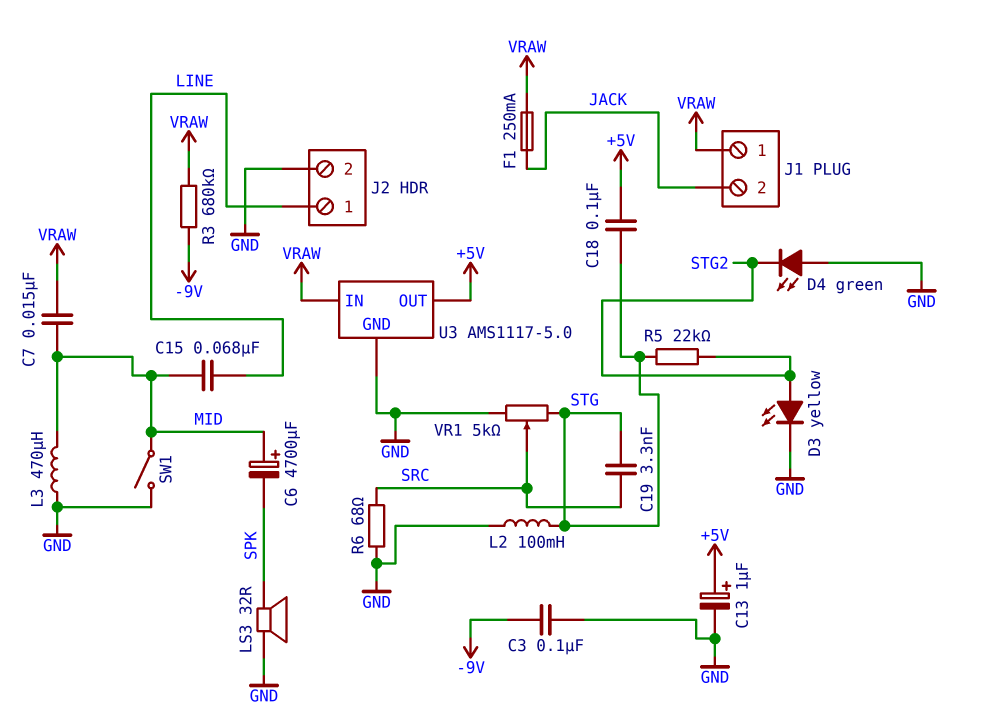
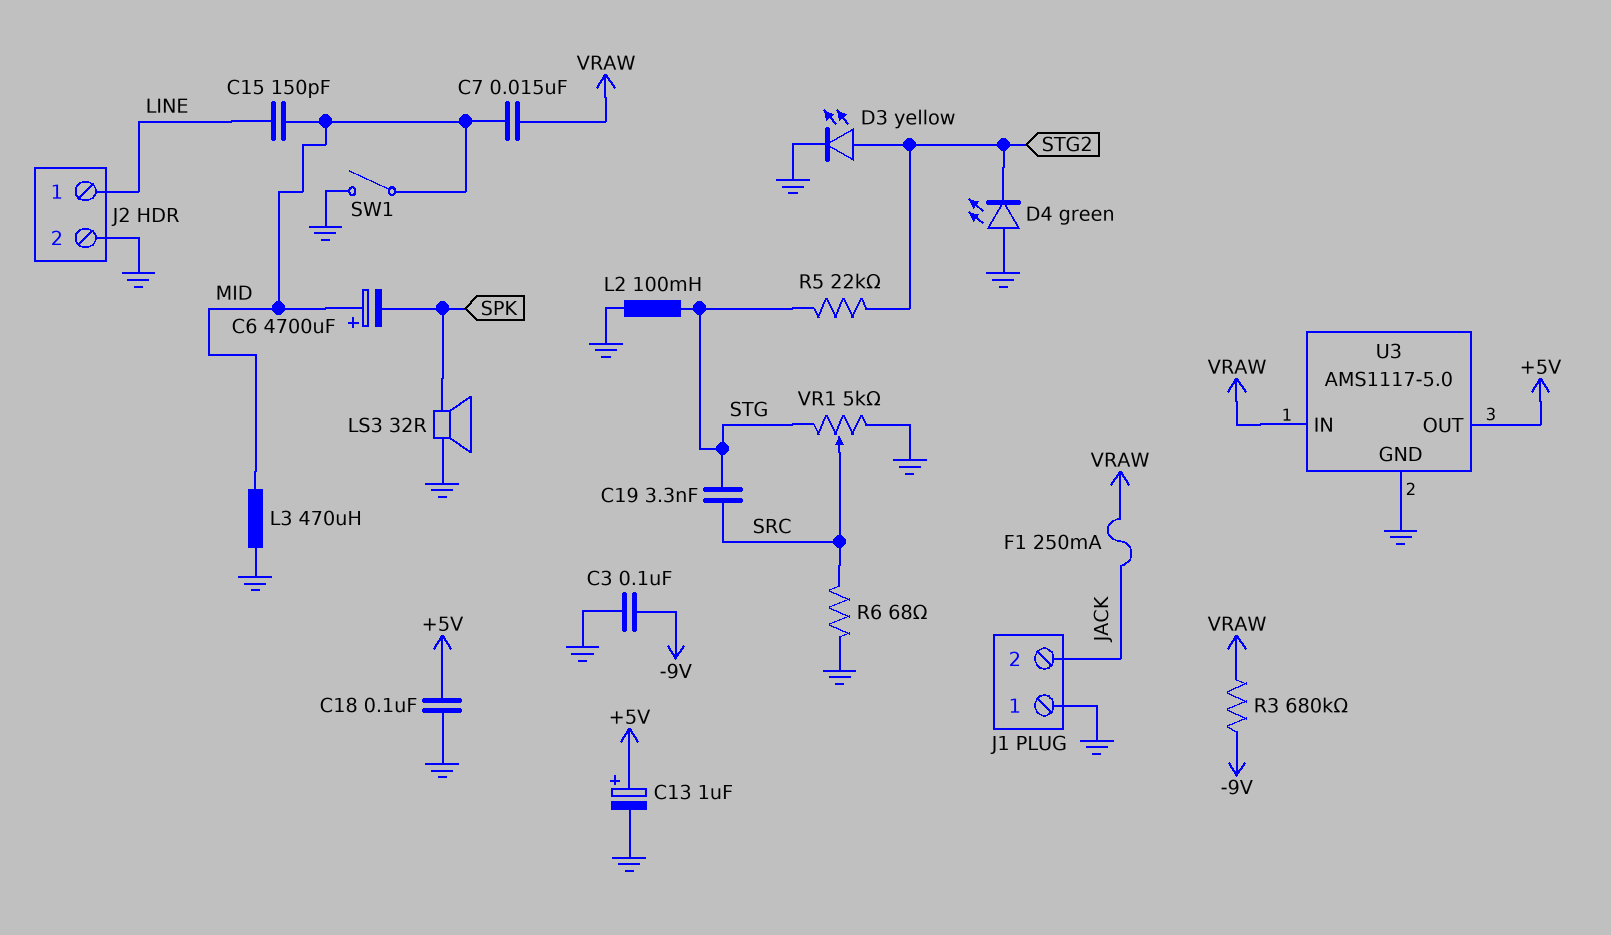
C15: 68nF (LINE, MID) -> 150pF (LINE, MID)
C18: 100nF (+5V, STG) -> 100nF (+5V, GND)
J1 pin 1: VRAW -> GND

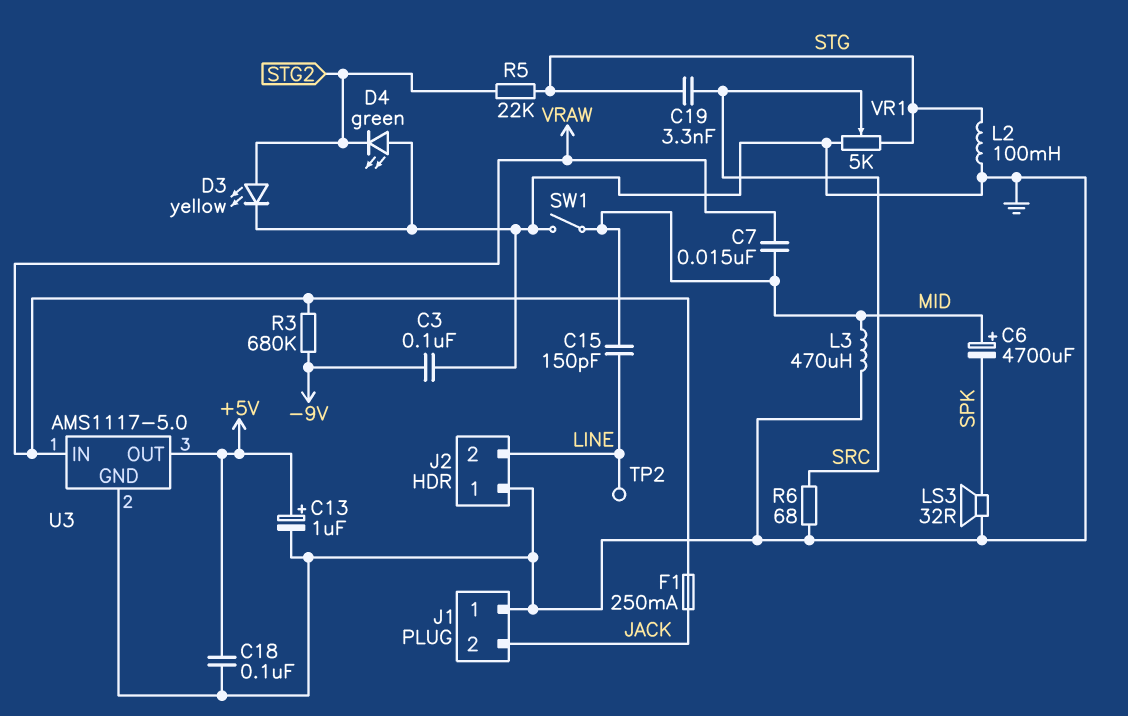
J2 pin 1: LINE -> GND
J2 pin 2: GND -> LINE
TP2: none -> test point (LINE)

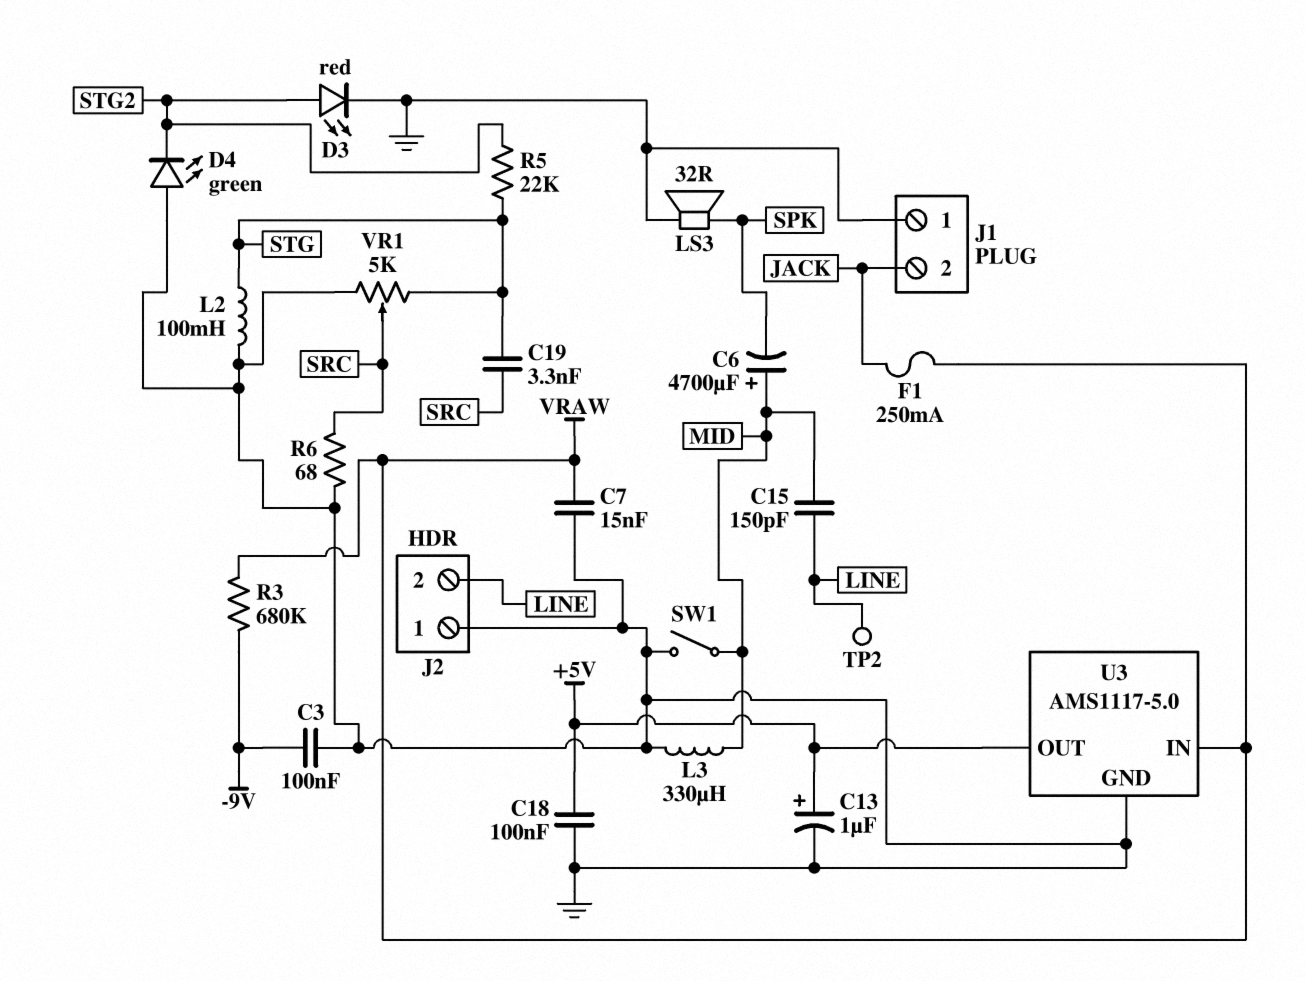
C7: 15nF (MID, VRAW) -> 15nF (GND, VRAW)
D3: LED yellow (A STG2, K GND) -> LED red (A STG2, K GND)
L3: 470uH (GND, MID) -> 330uH (GND, MID)

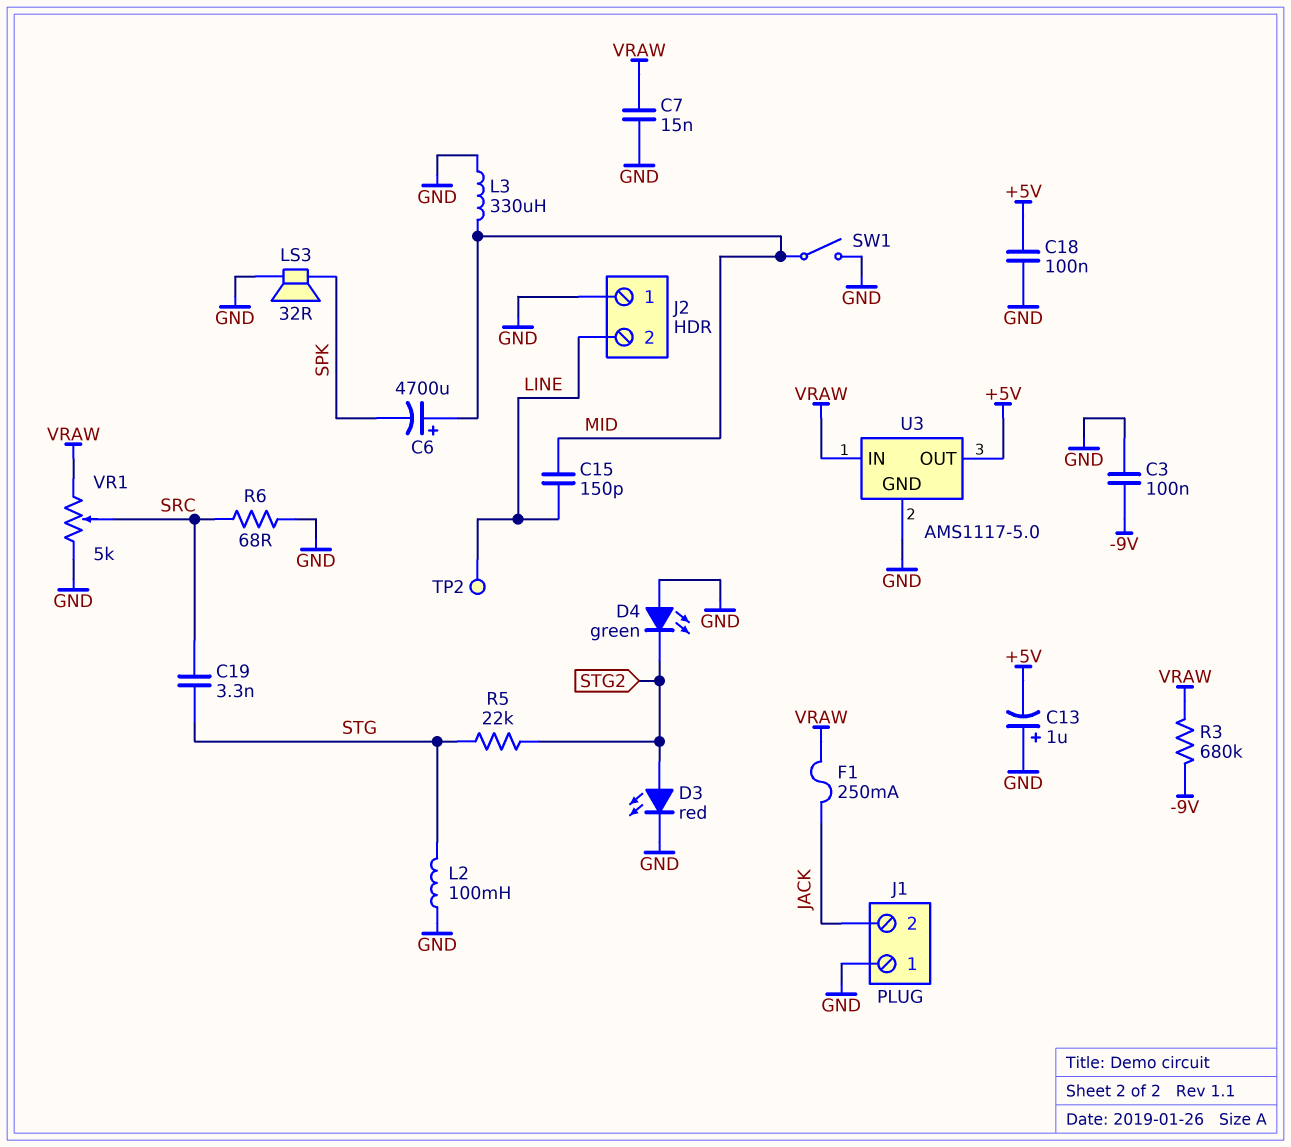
C13: 1uF (plus +5V, minus GND) -> 1uF (plus GND, minus +5V)
VR1: 5k (GND, STG, wiper SRC) -> 5k (GND, VRAW, wiper SRC)

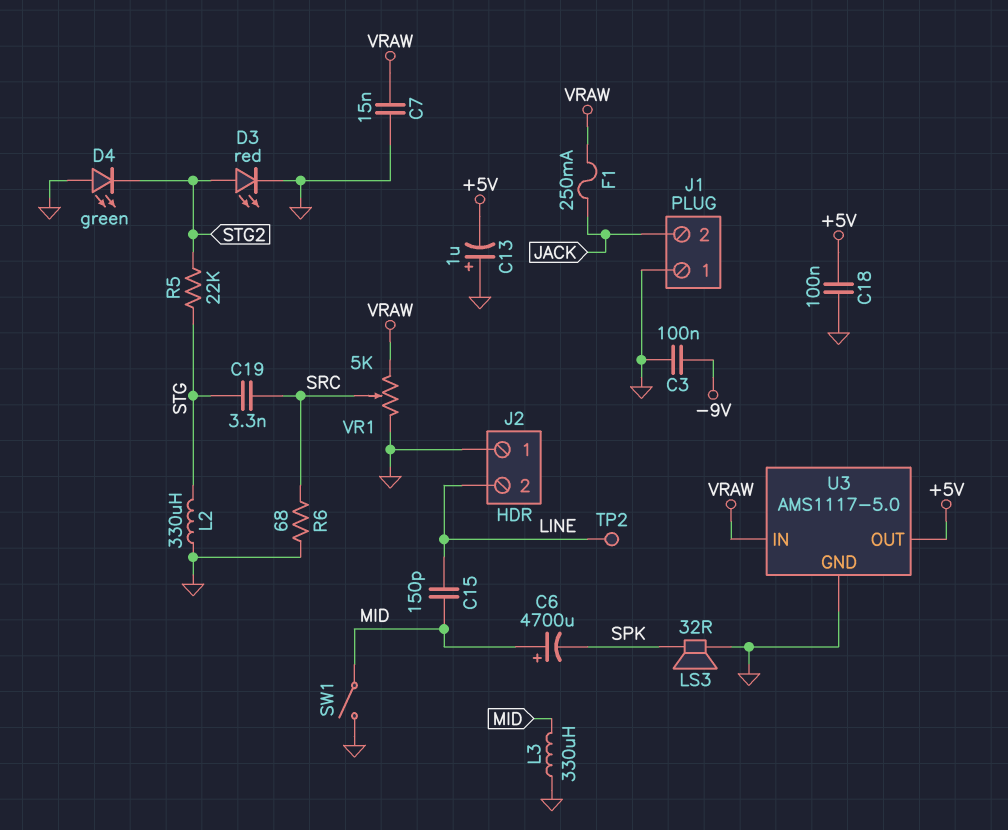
L2: 100mH (GND, STG) -> 330uH (GND, STG)
R3: 680k (-9V, VRAW) -> none

